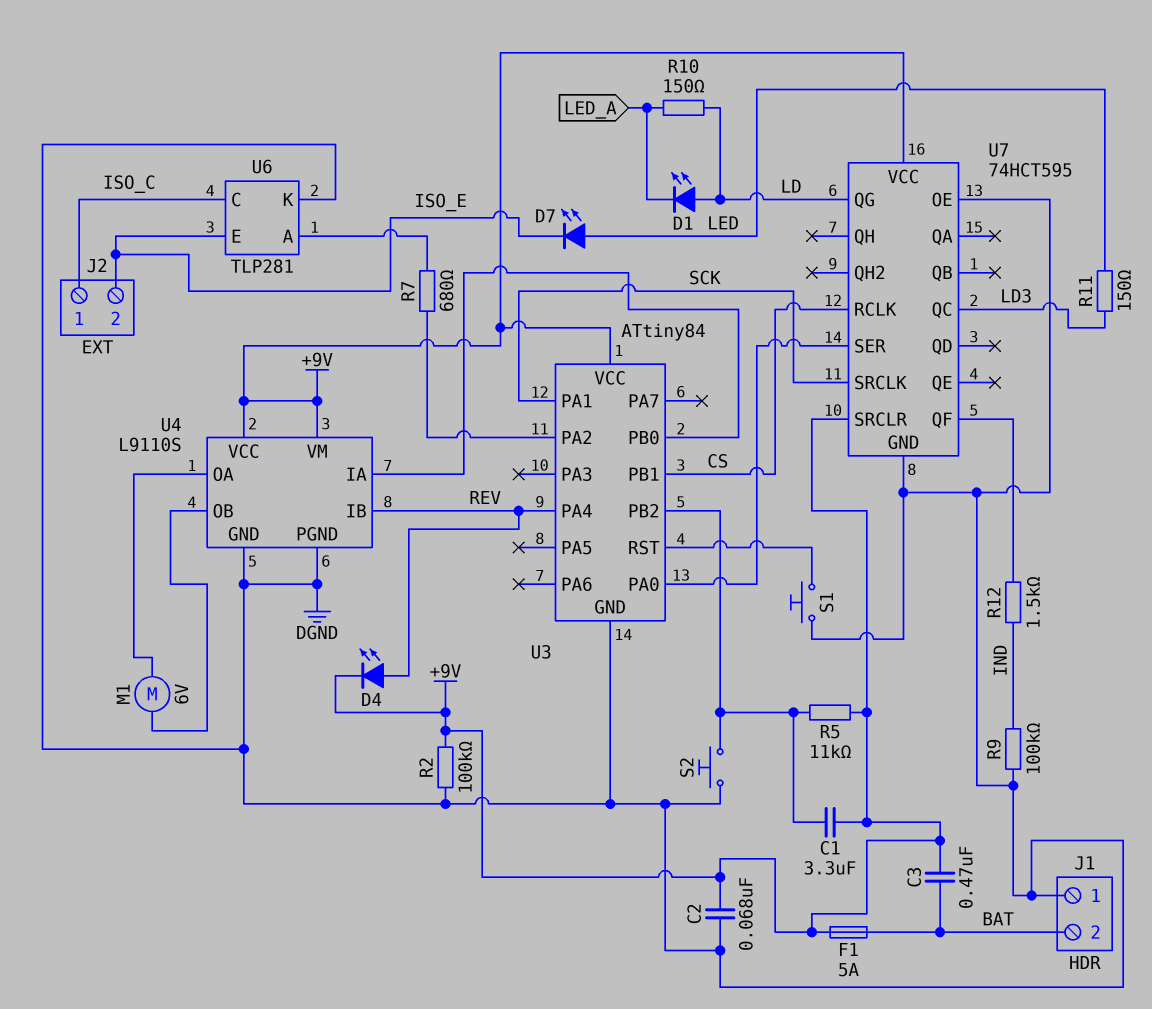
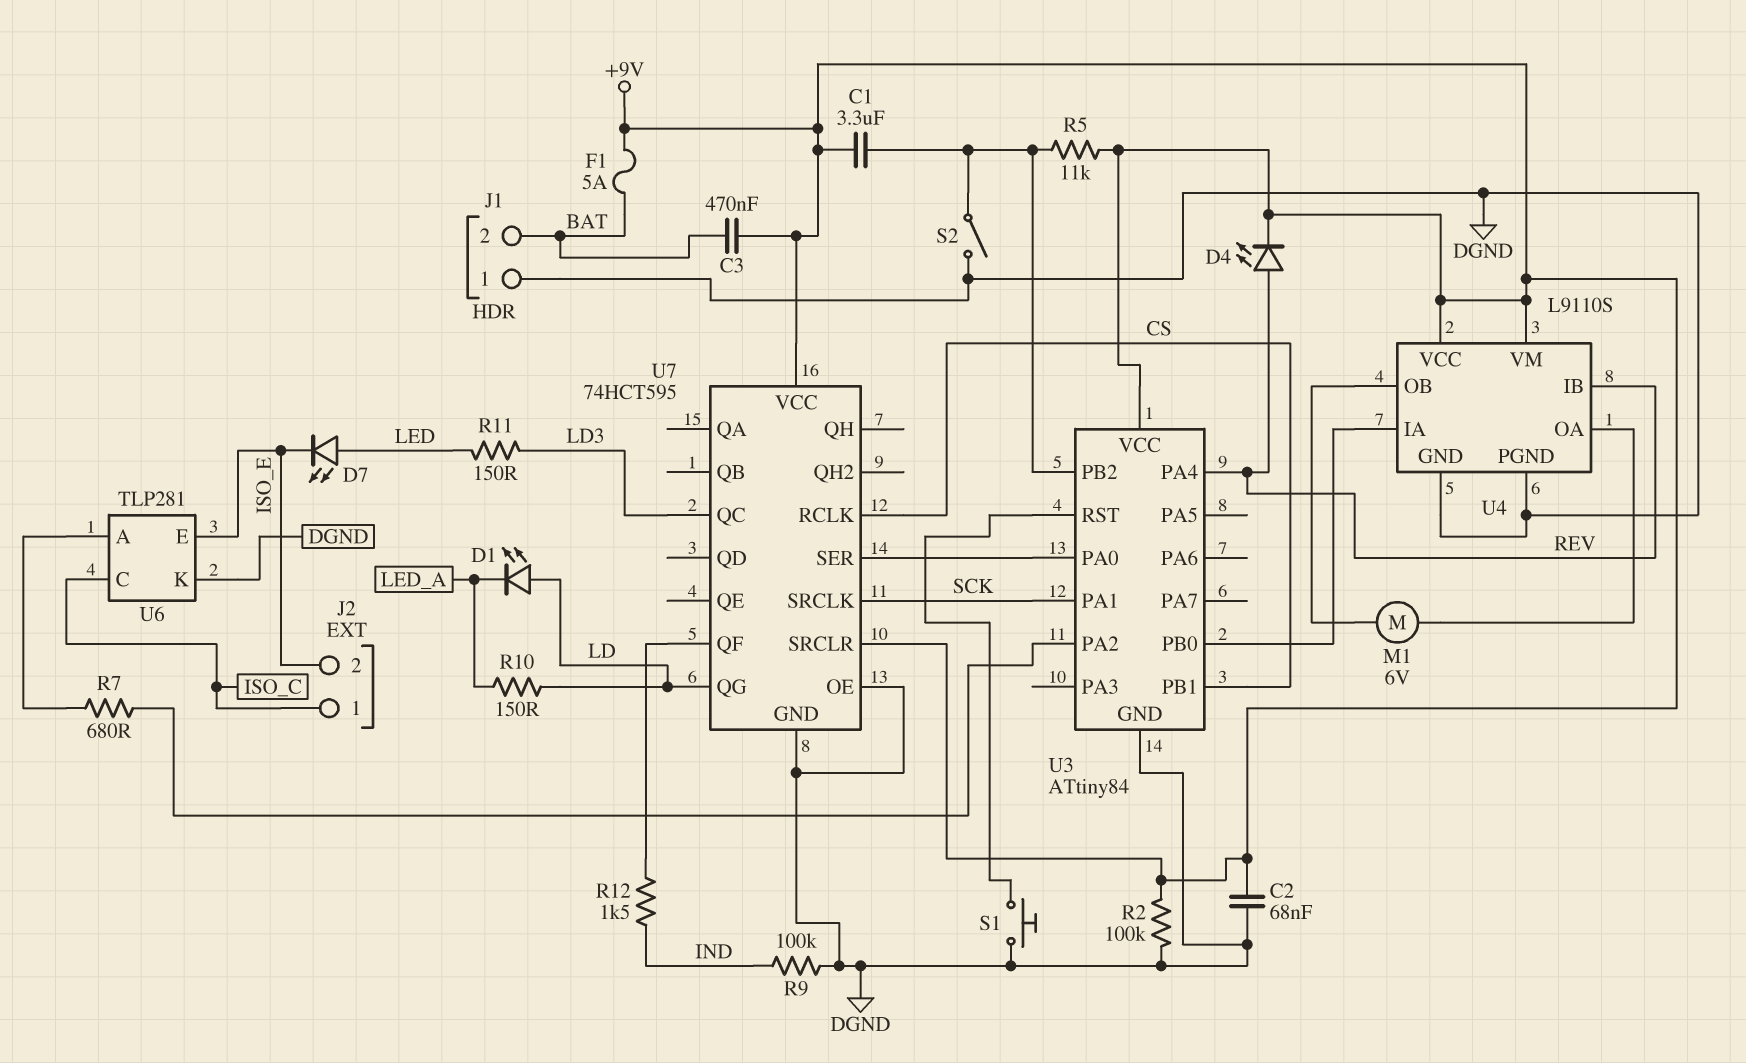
S2: button (DGND, U3/PB2) -> switch (DGND, U3/PB2)

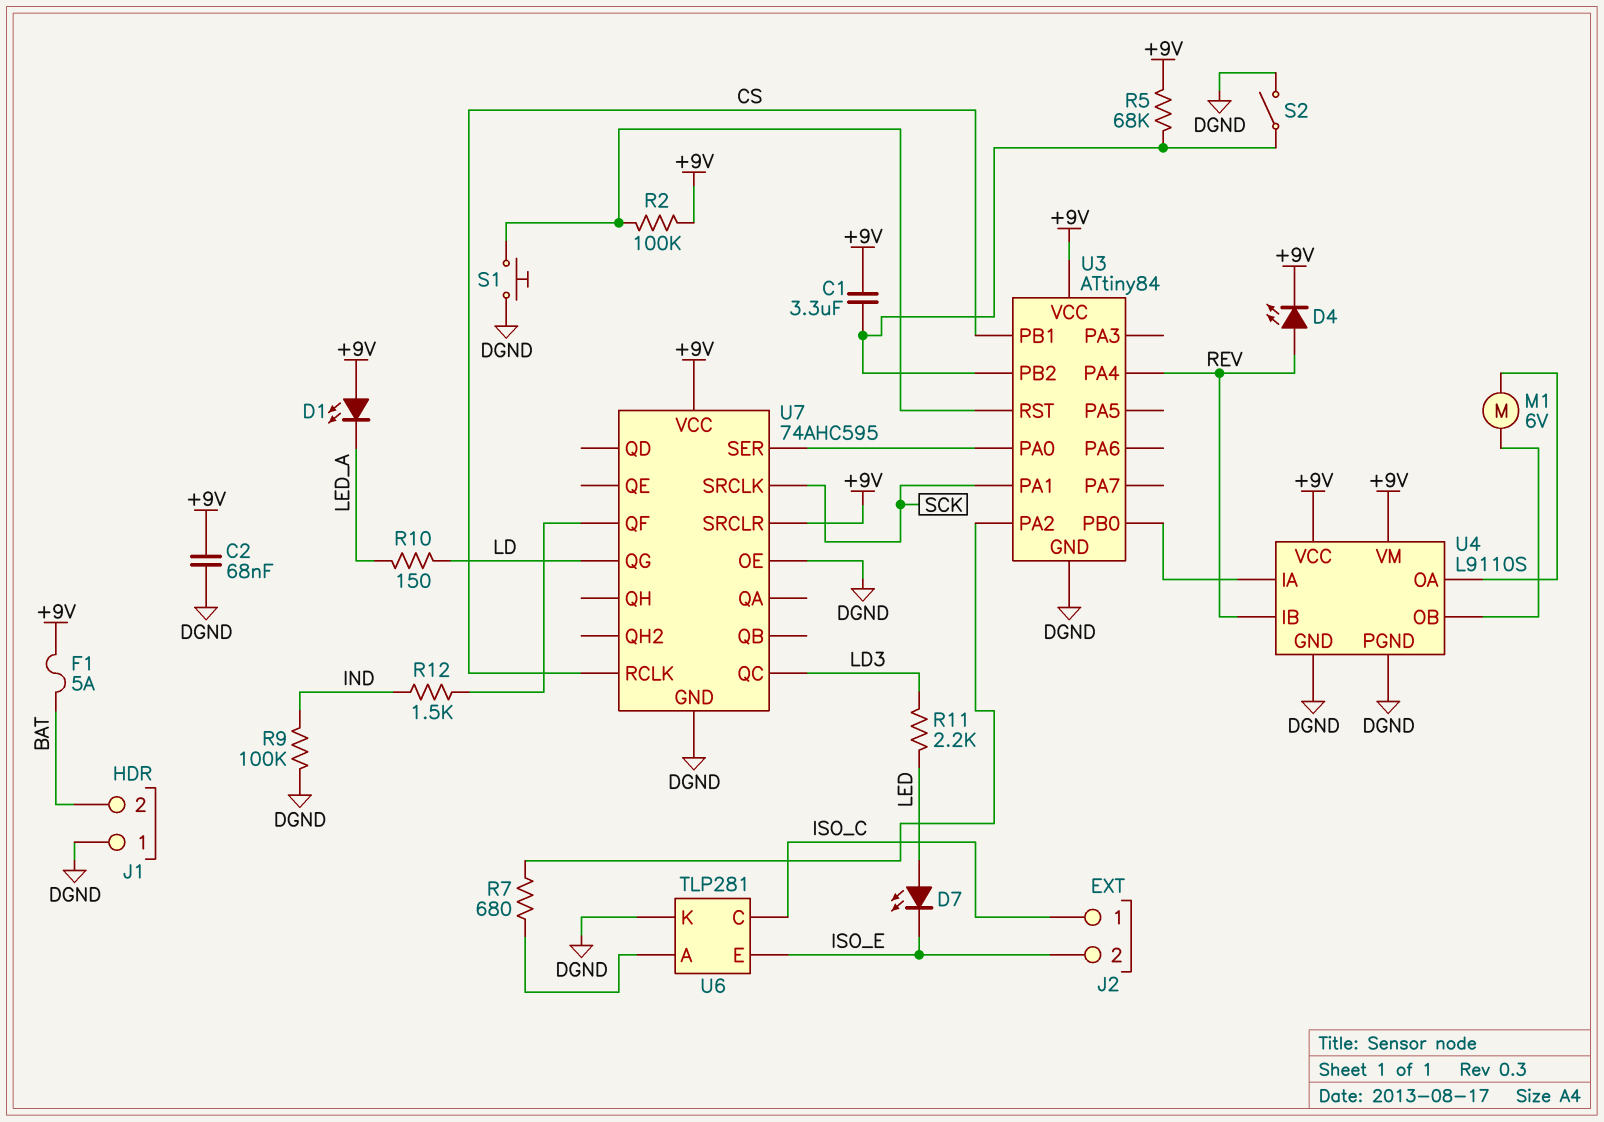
C3: 470nF (+9V, BAT) -> none
D1: LED (A LD, K LED_A) -> LED (A +9V, K LED_A)
R2: 100k (+9V, DGND) -> 100k (+9V, U3/RST)
R5: 11k (+9V, U3/PB2) -> 68k (+9V, U3/PB2)
R11: 150 (LD3, LED) -> 2.2k (LD3, LED)
U7: 74HCT595 -> 74AHC595

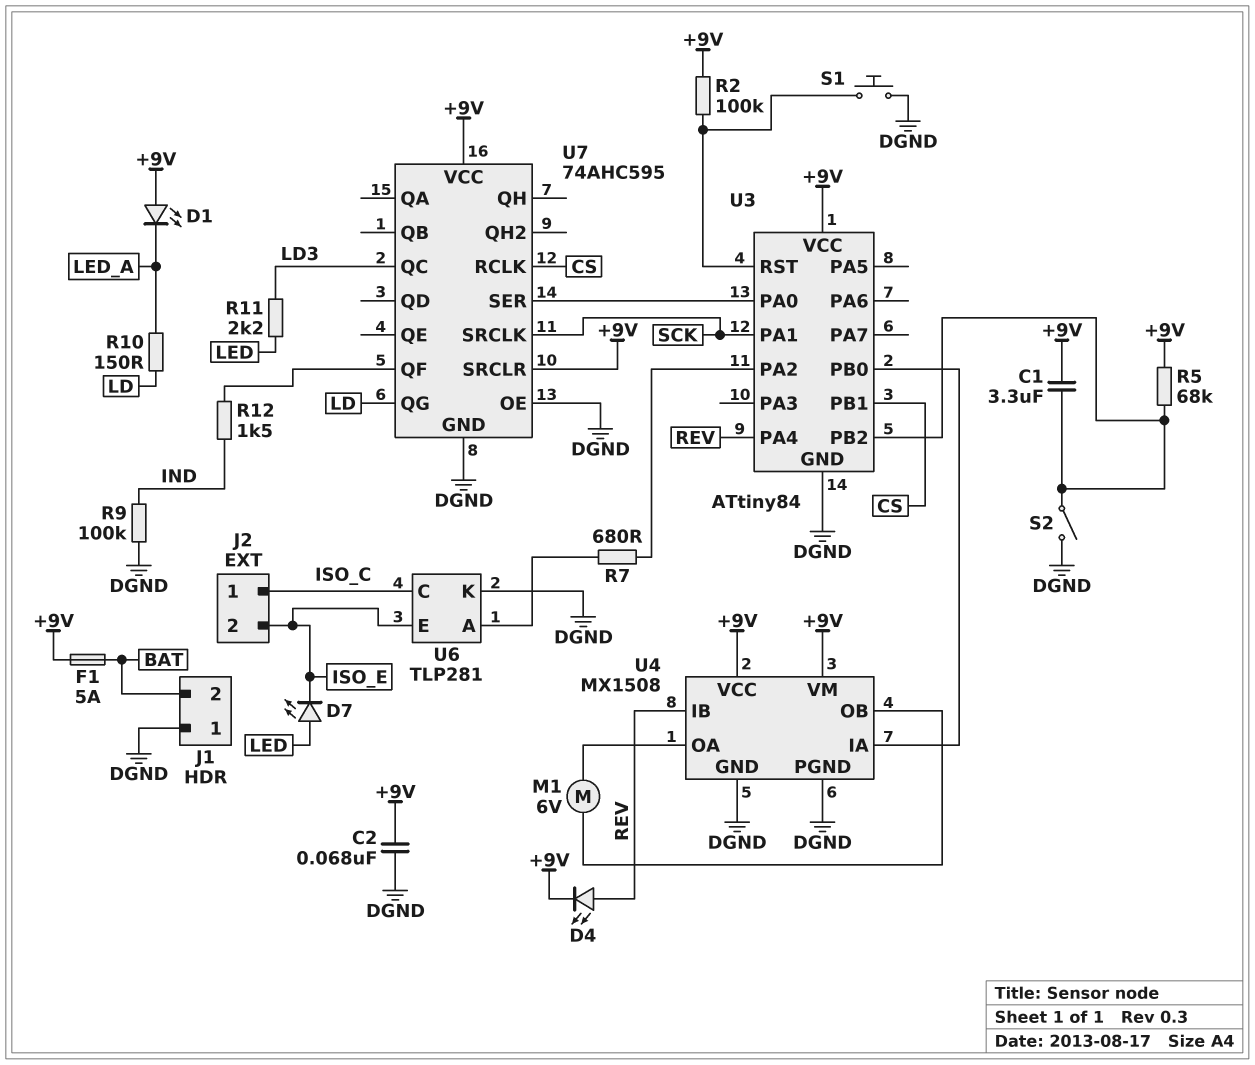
U4: L9110S -> MX1508

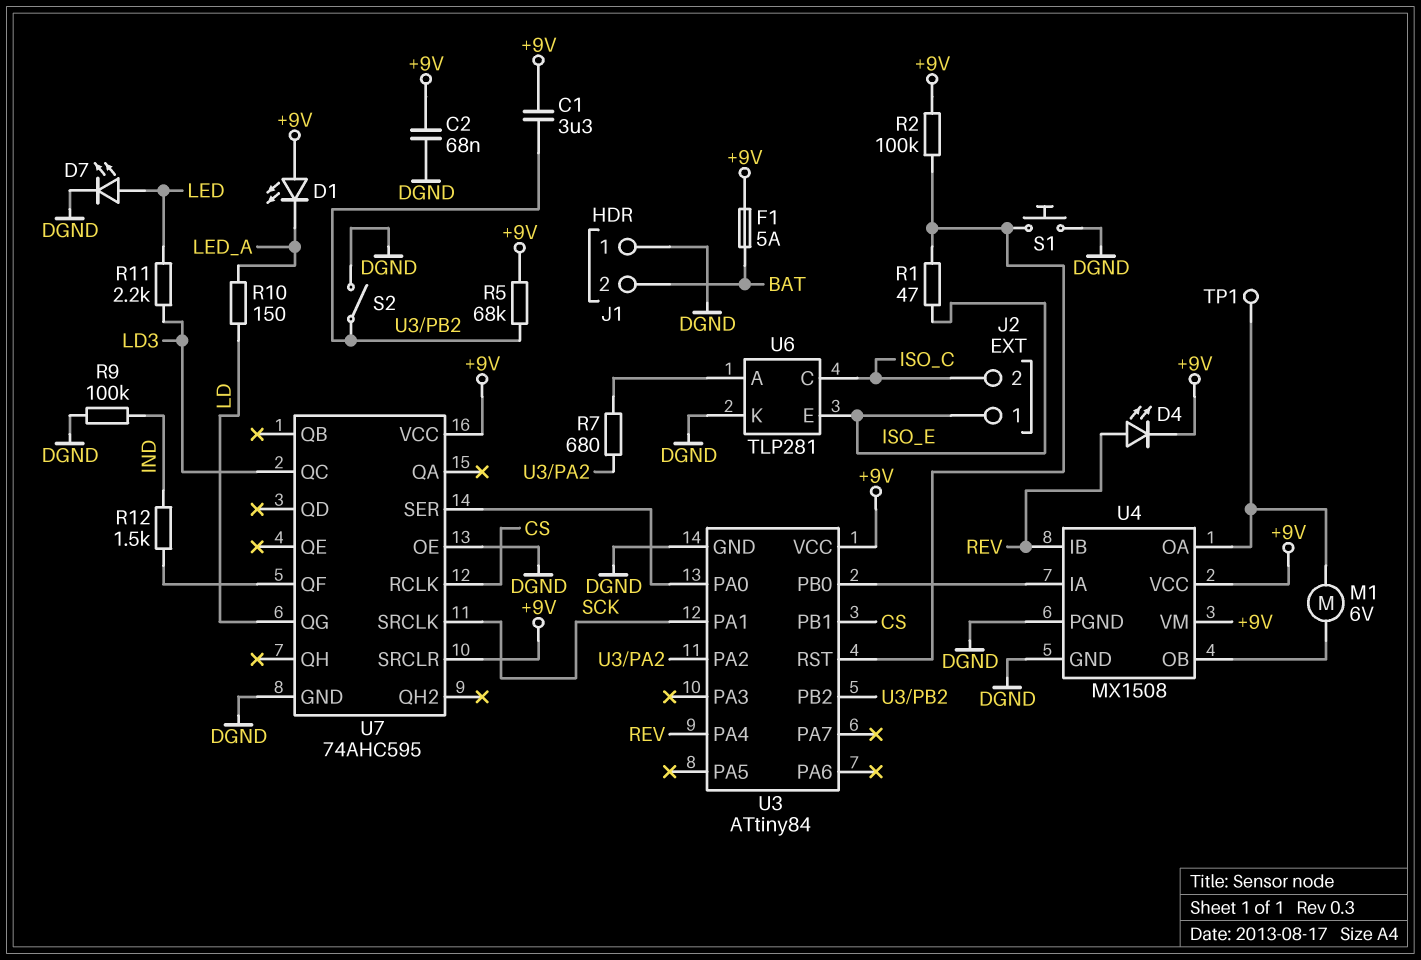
D7: LED (A LED, K ISO_E) -> LED (A LED, K DGND)
J2 pin 1: ISO_C -> ISO_E
J2 pin 2: ISO_E -> ISO_C
R1: none -> 47 (ISO_E, U3/RST)
TP1: none -> test point (U4/OA)

